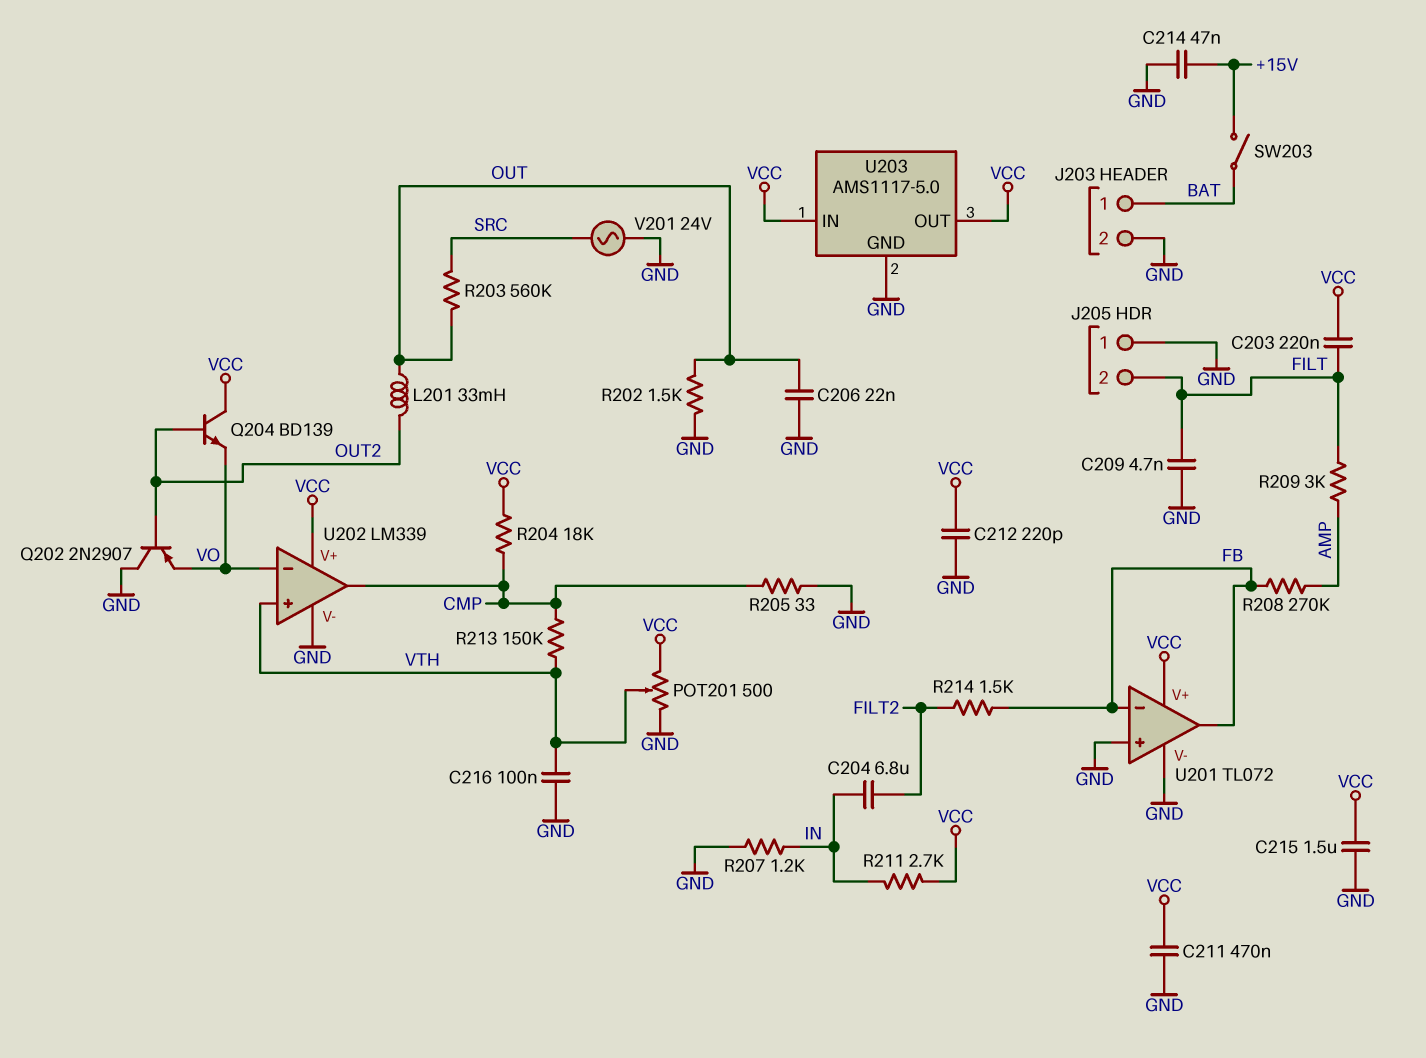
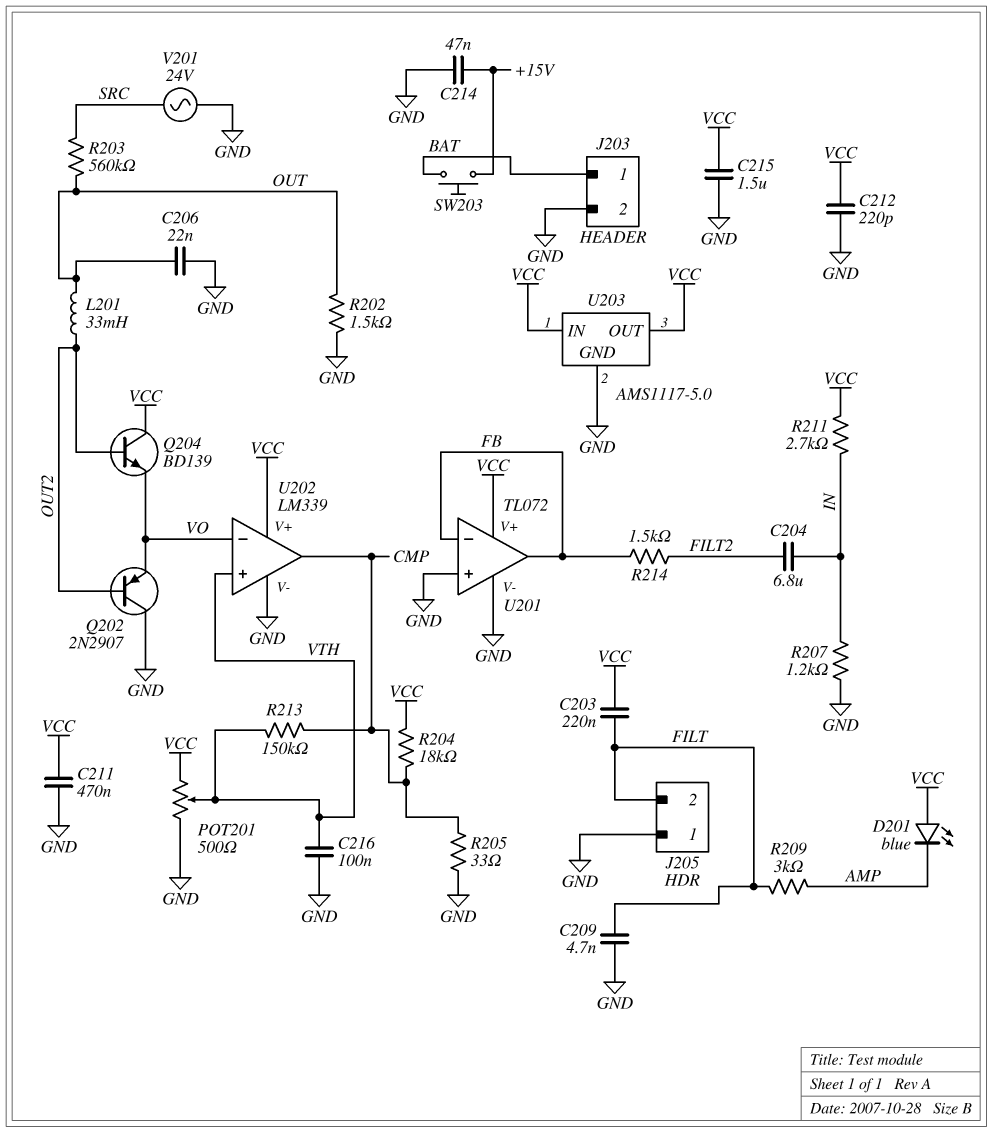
D201: none -> LED blue (A VCC, K AMP)
R208: 270k (AMP, FB) -> none
SW203: switch (+15V, BAT) -> button (+15V, BAT)

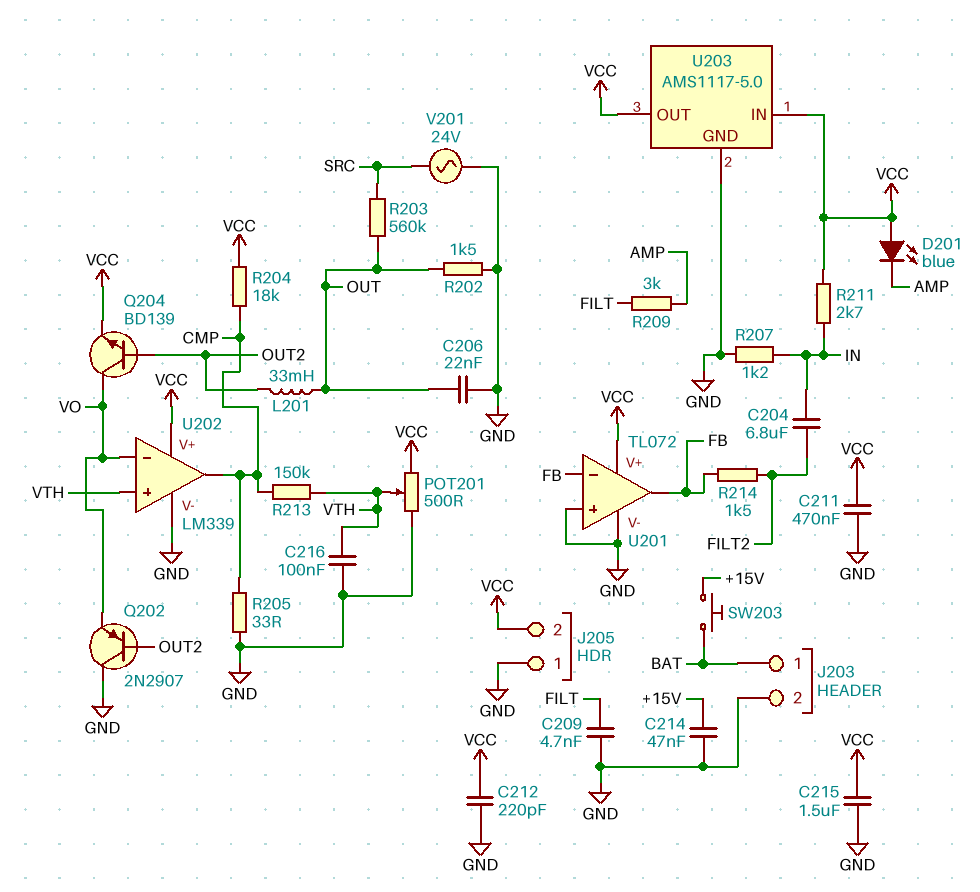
C203: 220nF (FILT, VCC) -> none
J205 pin 2: FILT -> VCC
Q204: NPN BD139 (B OUT2, C VCC, E VO) -> NPN BD139 (B OUT2, C VO, E VCC)

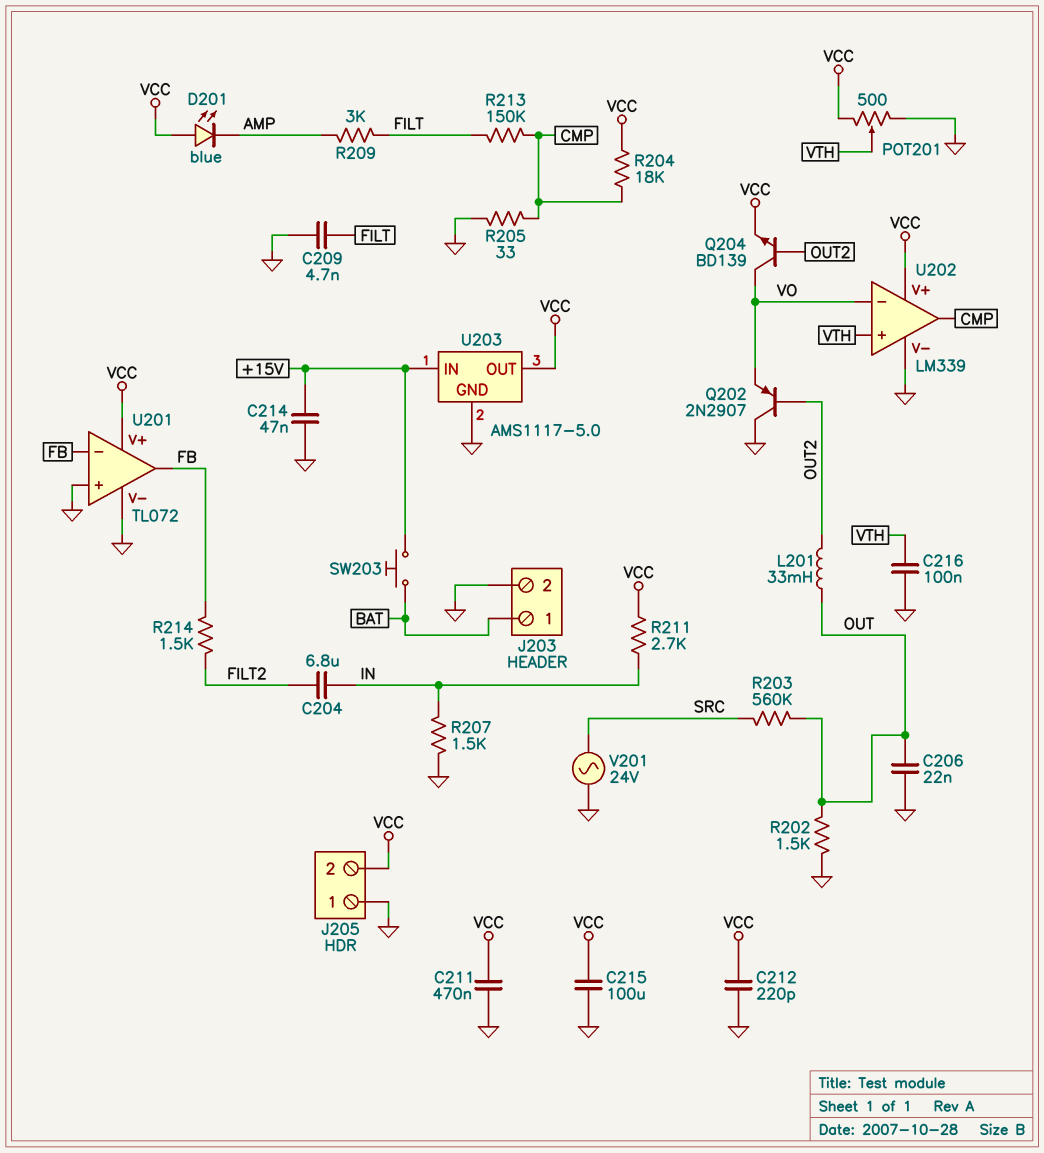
C215: 1.5uF (GND, VCC) -> 100uF (GND, VCC)
R207: 1.2k (GND, IN) -> 1.5k (GND, IN)
R213: 150k (CMP, VTH) -> 150k (CMP, FILT)
U203 pin IN: VCC -> +15V

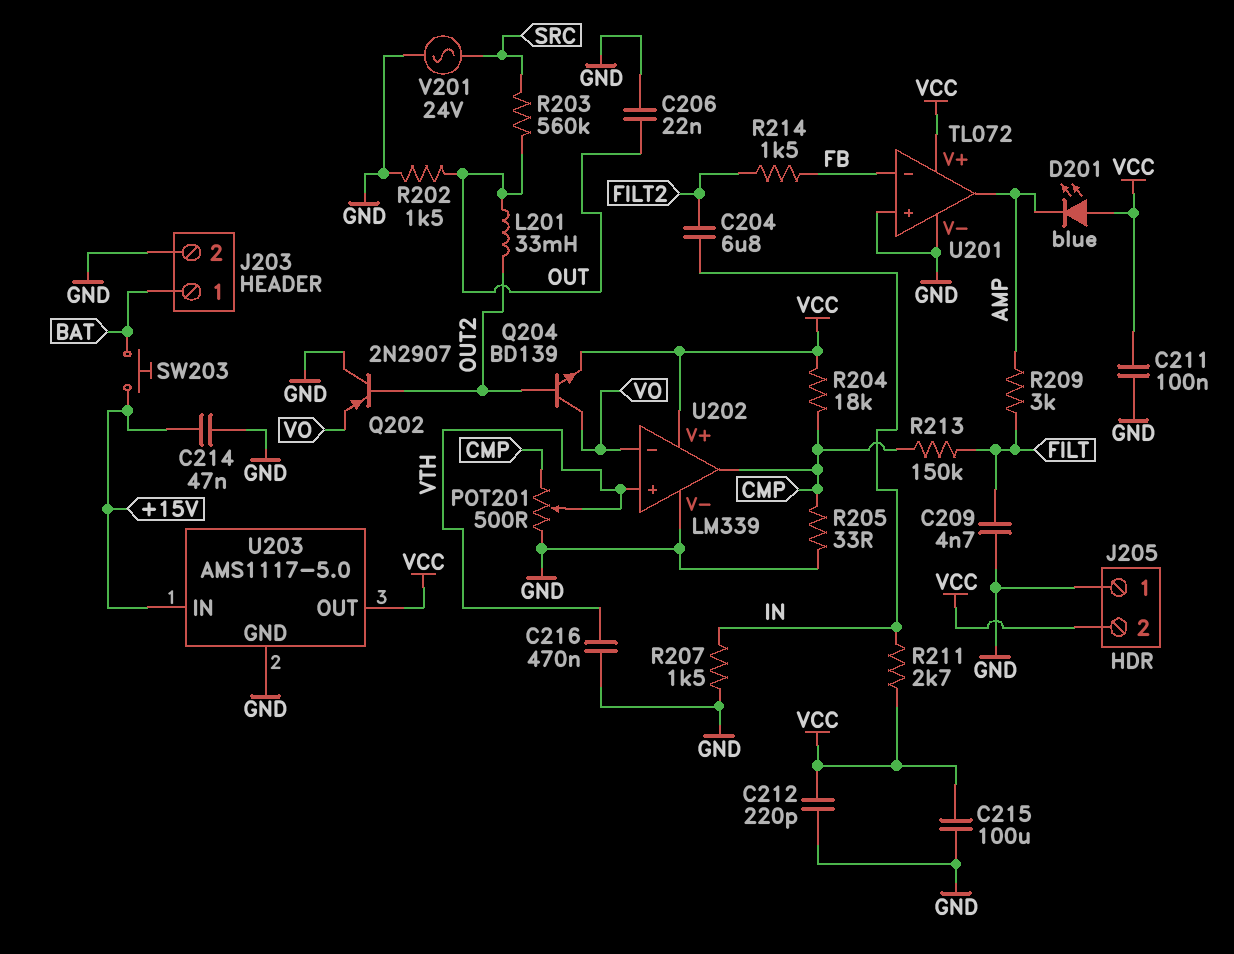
C211: 470nF (GND, VCC) -> 100nF (GND, VCC)
C216: 100nF (GND, VTH) -> 470nF (GND, VTH)
POT201: 500 (GND, VCC, wiper VTH) -> 500 (CMP, GND, wiper VTH)
U201 pin out: FB -> AMP

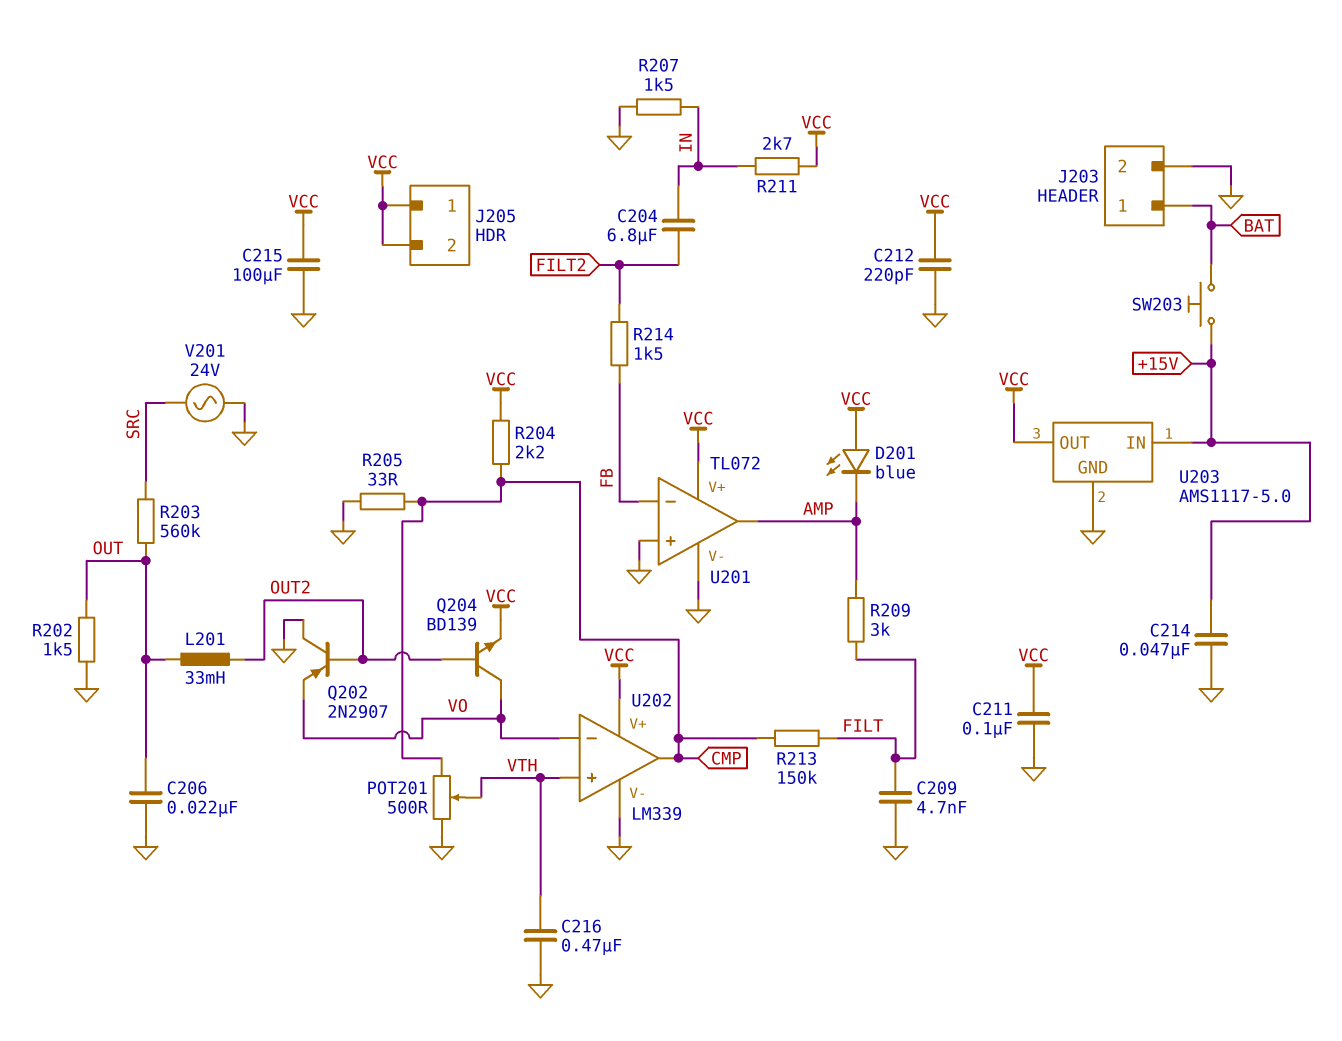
J205 pin 1: GND -> VCC
R204: 18k (CMP, VCC) -> 2.2k (CMP, VCC)

